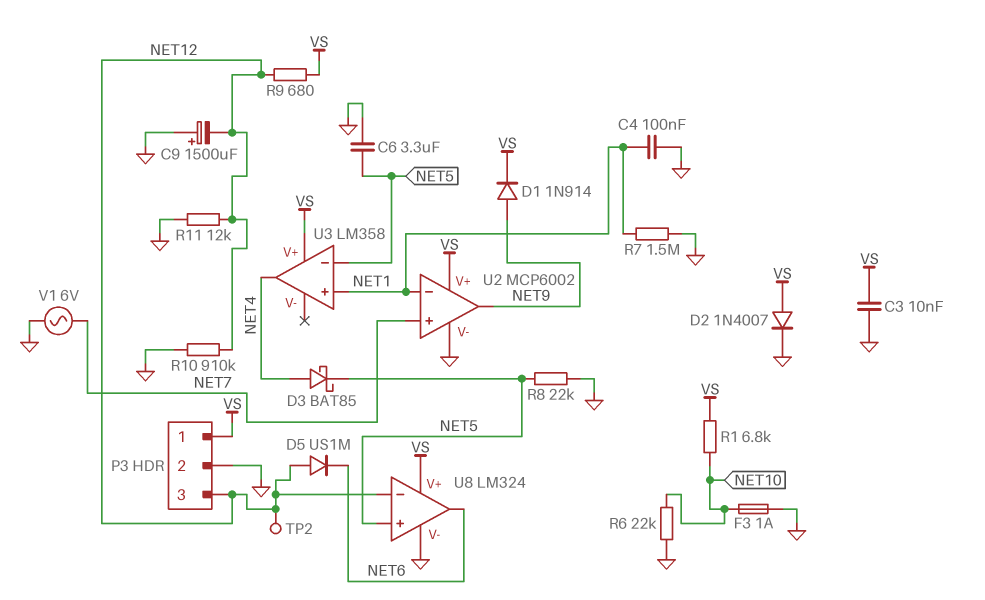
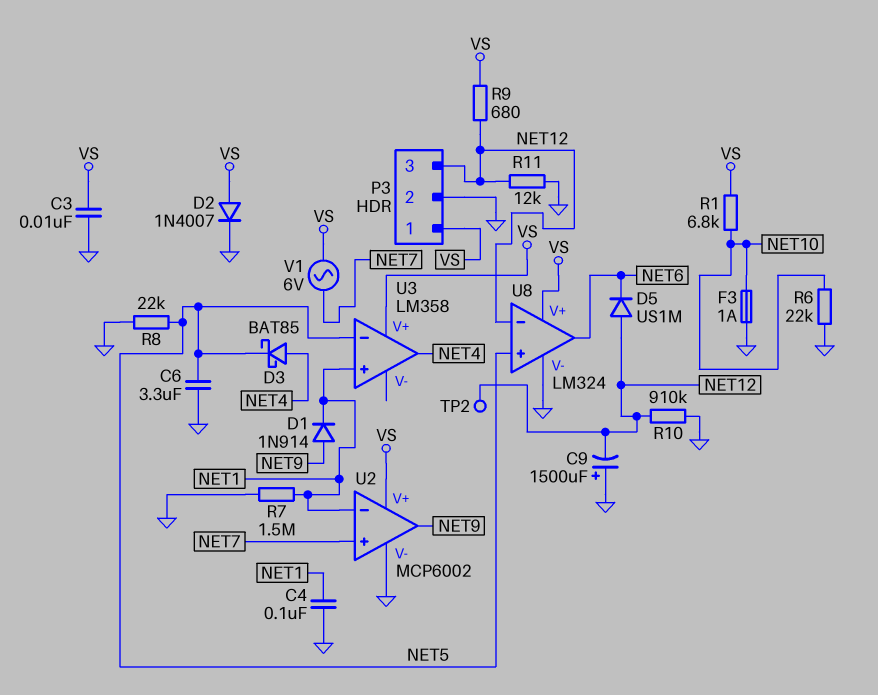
D1: diode 1N914 (A NET9, K VS) -> diode 1N914 (A NET9, K NET1)
V1: AC 6V (GND, NET7) -> AC 6V (NET7, VS)

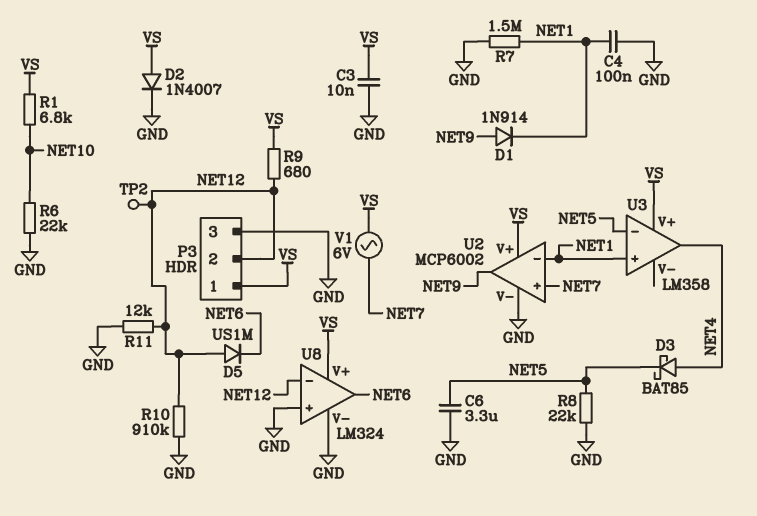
C9: 1500uF (plus GND, minus NET12) -> none
F3: 1A (GND, NET10) -> none
P3 pin 2: GND -> NET12
P3 pin 3: NET12 -> GND
U8 pin in+: NET5 -> GND

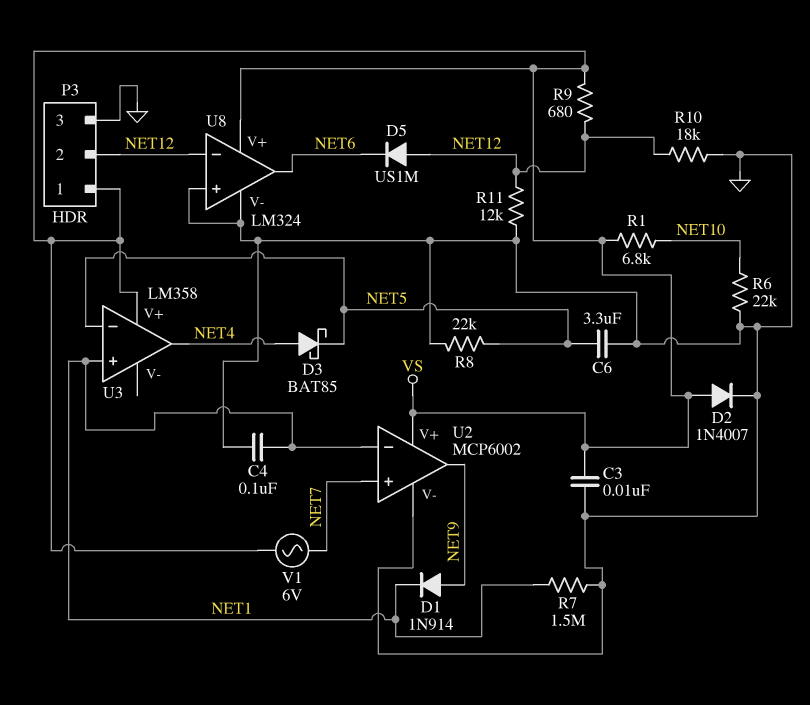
R10: 910k (GND, NET12) -> 18k (GND, NET12)
TP2: test point (NET12) -> none

